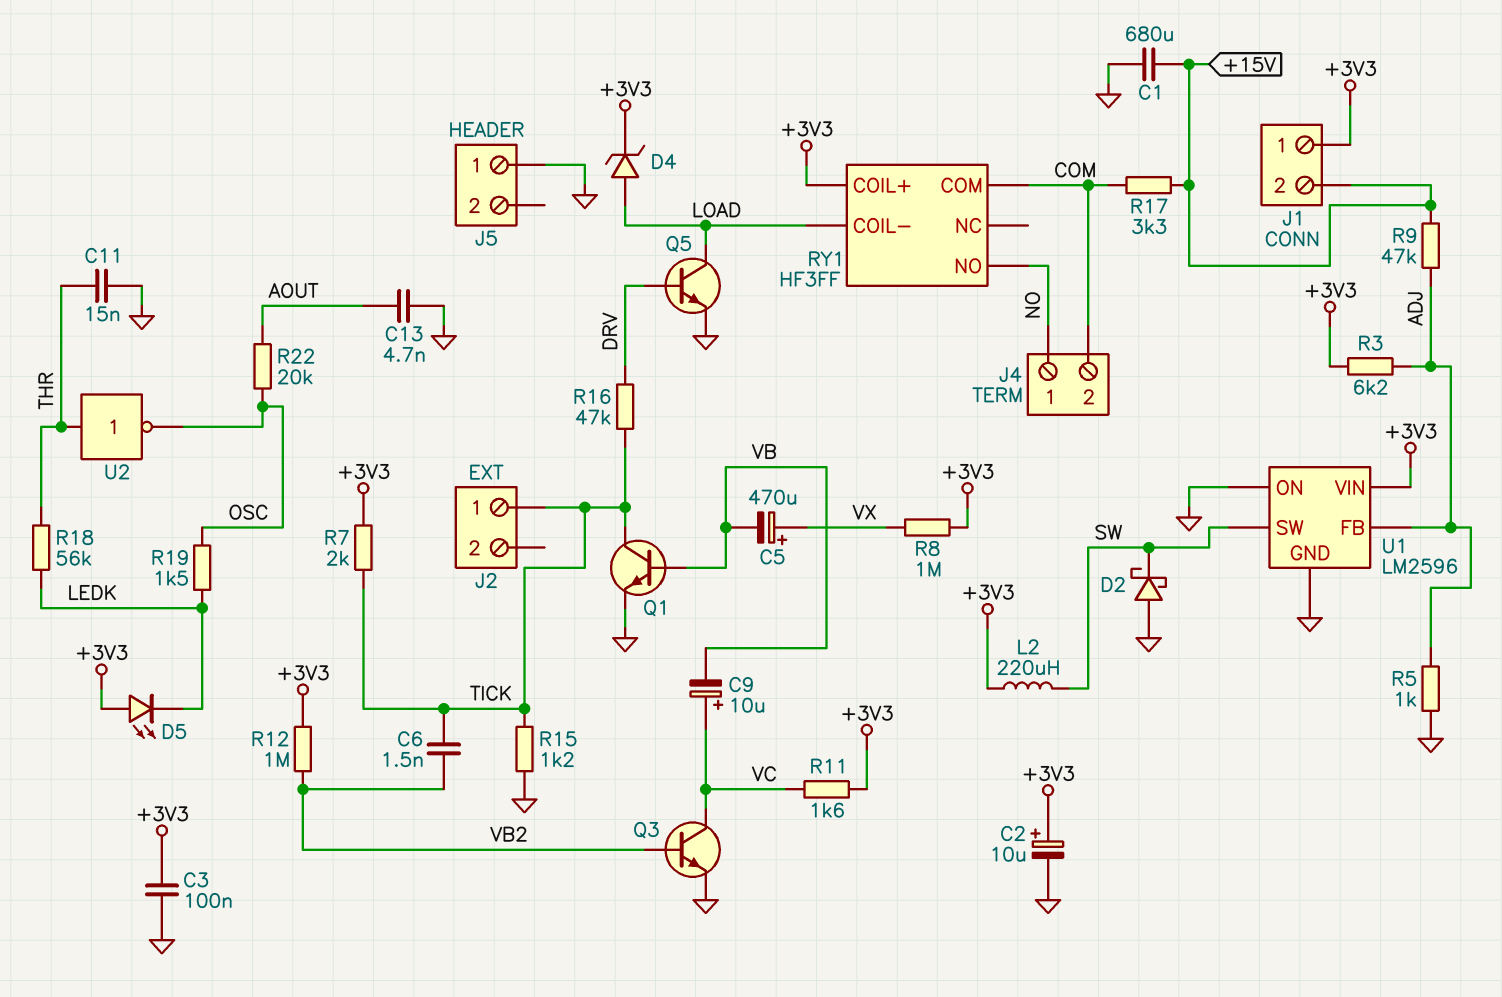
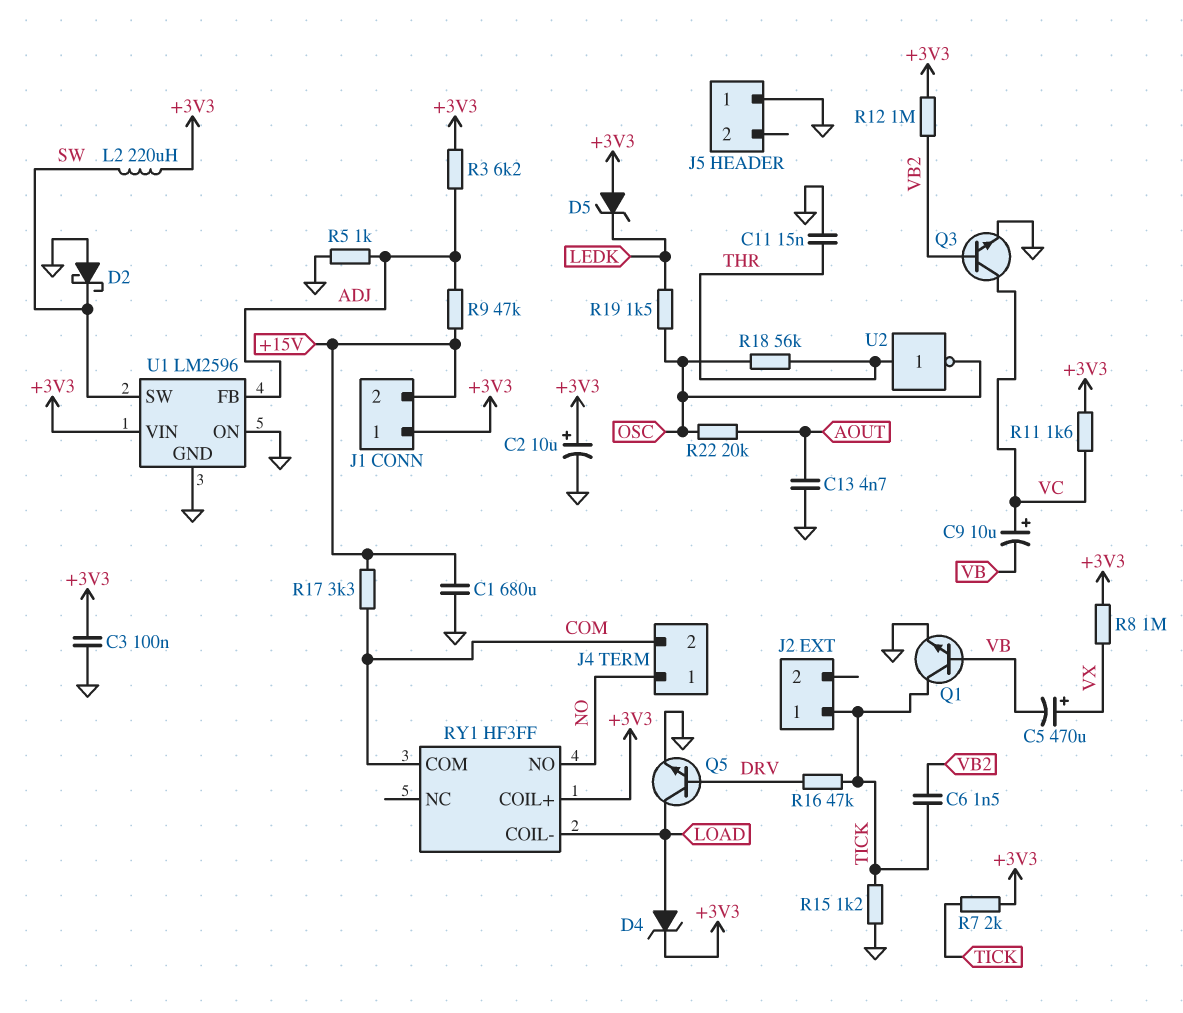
D5: LED (A +3V3, K LEDK) -> zener (A +3V3, K LEDK)
R18: 56k (LEDK, THR) -> 56k (OSC, THR)

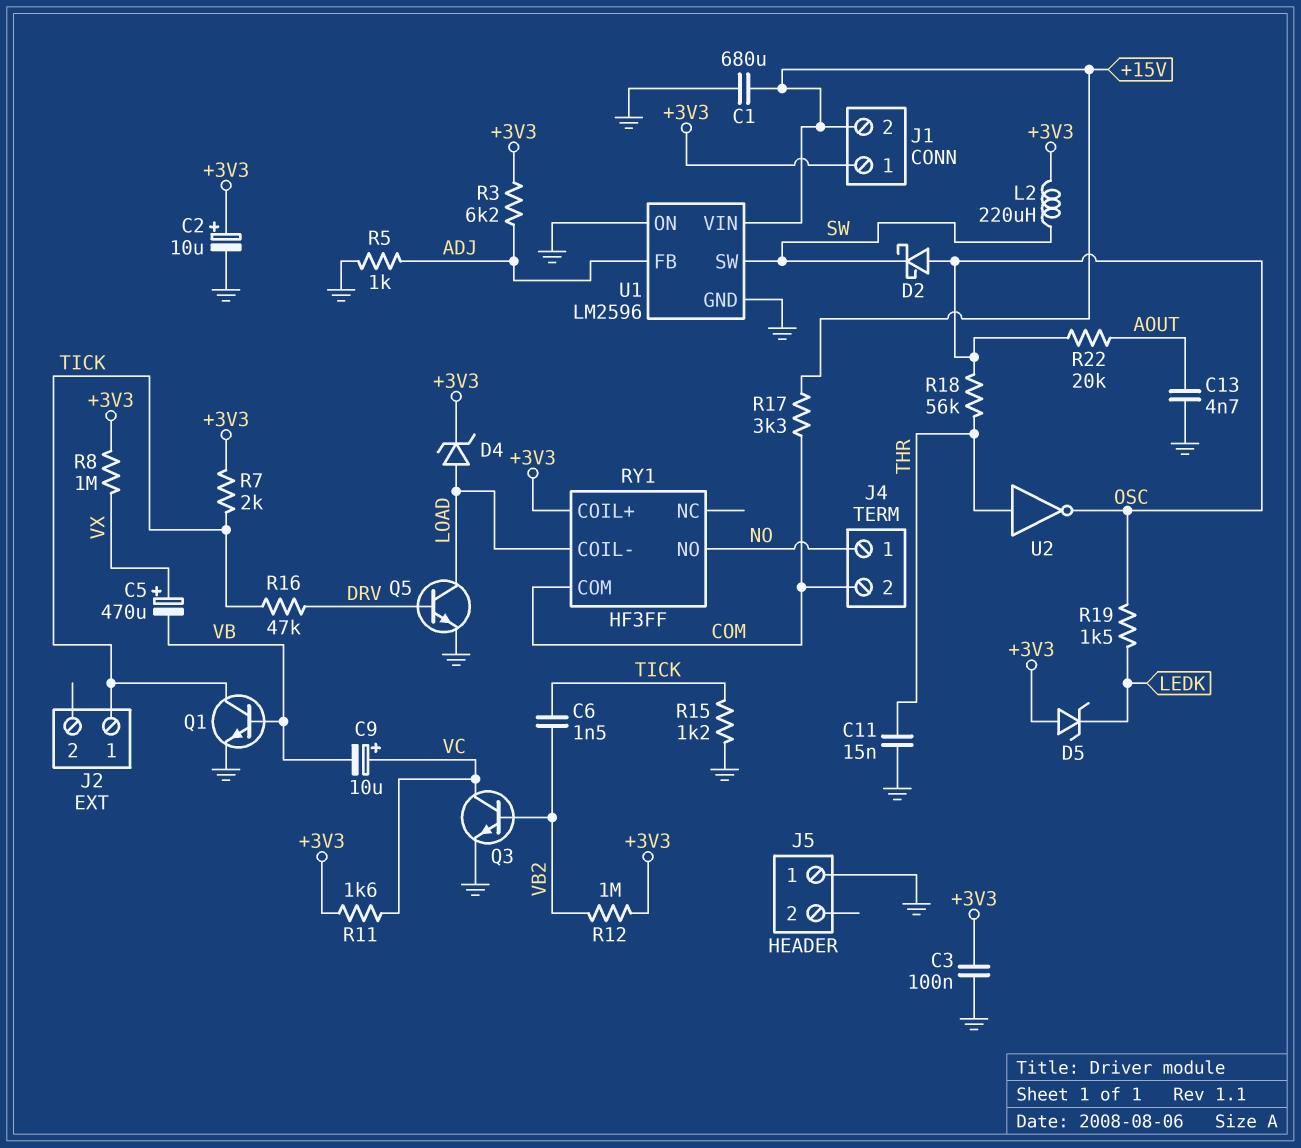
D2: schottky (A GND, K SW) -> schottky (A OSC, K SW)
R9: 47k (+15V, ADJ) -> none
U1 pin VIN: +3V3 -> +15V

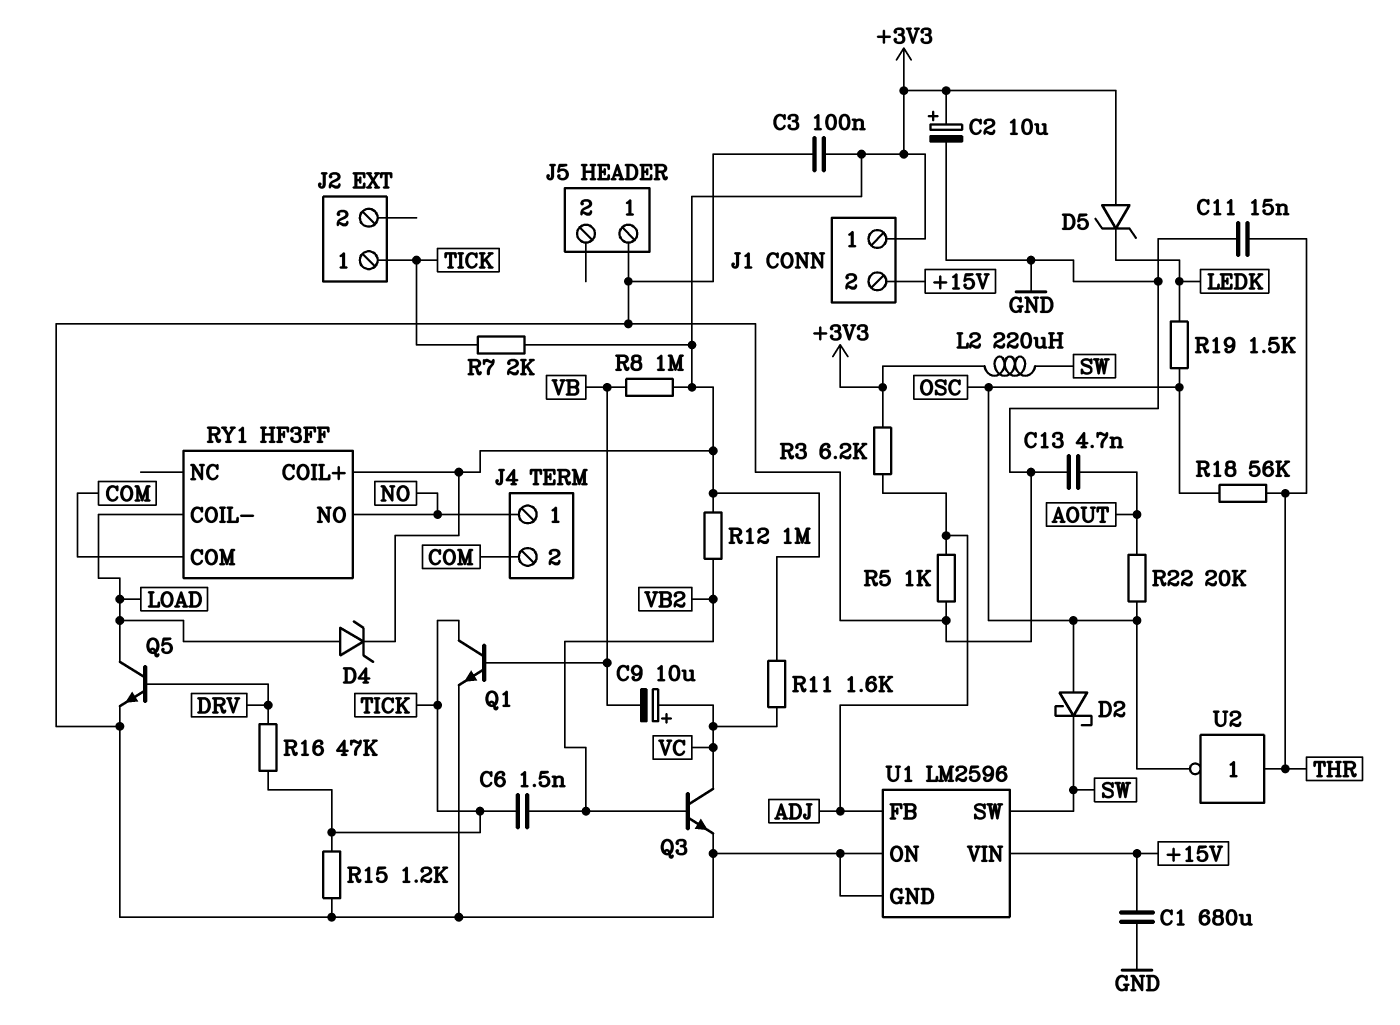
C5: 470uF (plus VX, minus VB) -> none
R8: 1M (+3V3, VX) -> 1M (+3V3, VB)
R17: 3.3k (+15V, COM) -> none

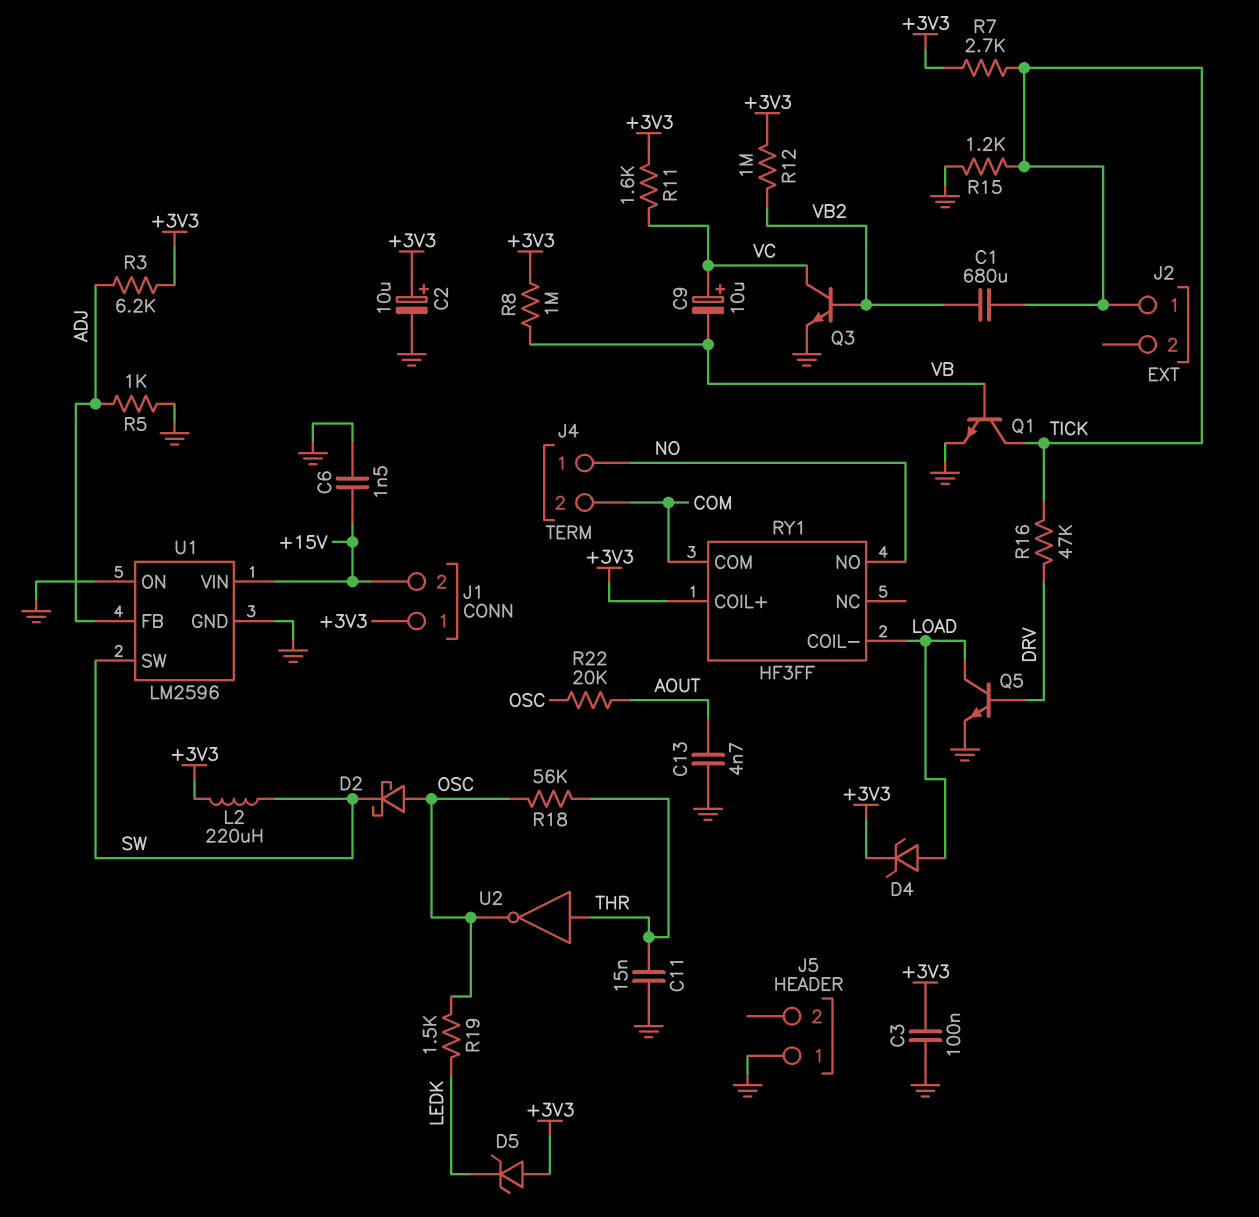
C1: 680uF (+15V, GND) -> 680uF (TICK, VB2)
C6: 1.5nF (TICK, VB2) -> 1.5nF (+15V, GND)
R7: 2k (+3V3, TICK) -> 2.7k (+3V3, TICK)

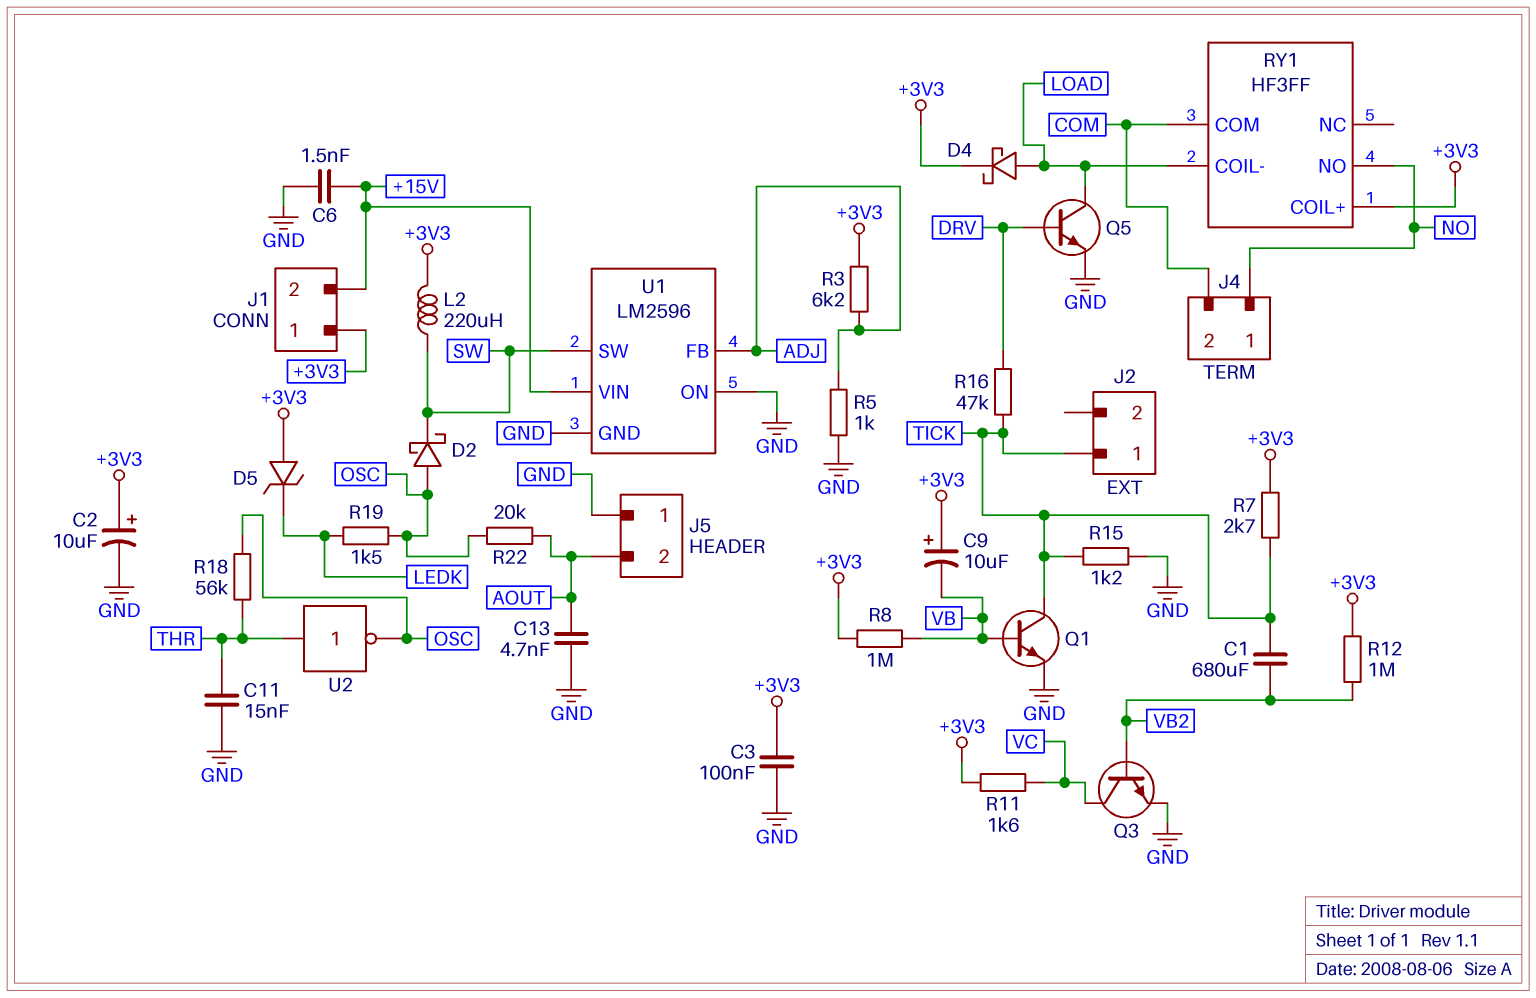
C9: 10uF (plus VC, minus VB) -> 10uF (plus +3V3, minus VB)
D4: zener (A LOAD, K +3V3) -> schottky (A LOAD, K +3V3)
J5 pin 2: none -> AOUT

